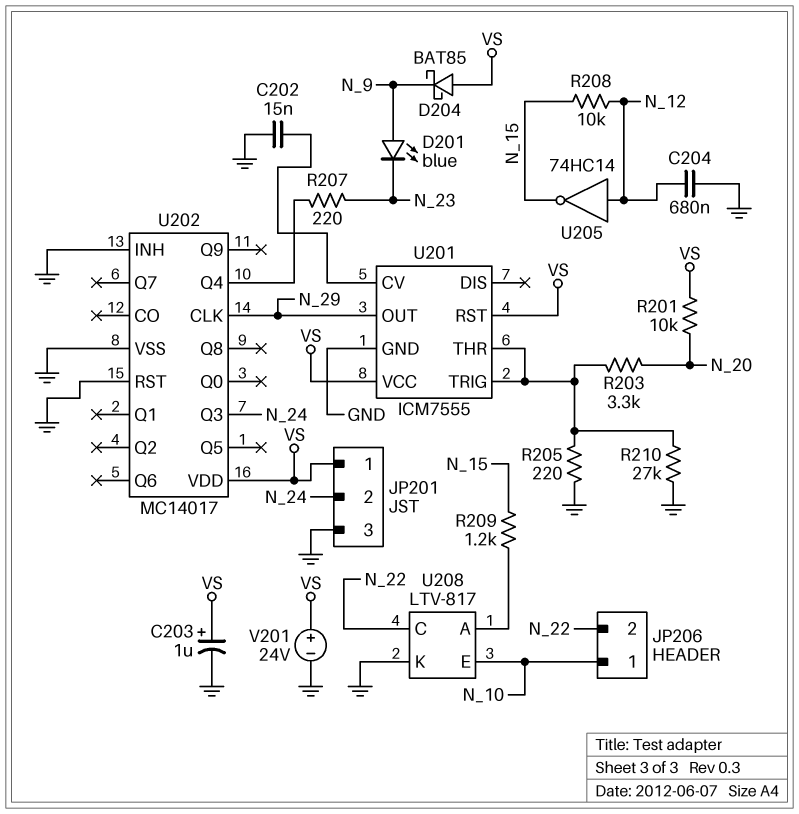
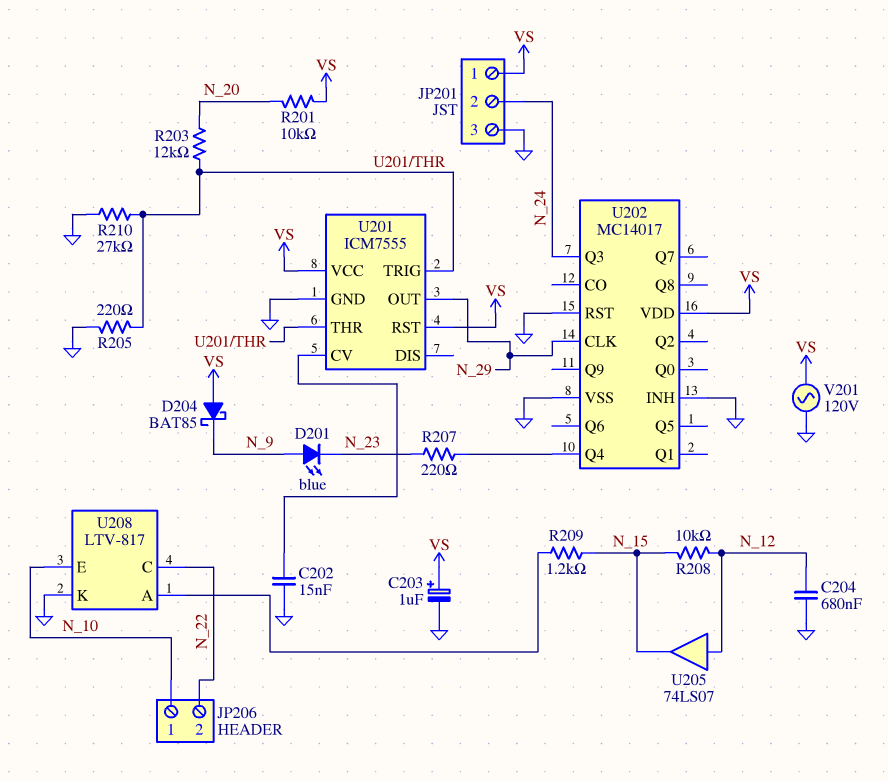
R203: 3.3k (N_20, U201/THR) -> 12k (N_20, U201/THR)
U205: NOT 74HC14 (in N_12, out N_15) -> buffer 74LS07 (in N_12, out N_15)
V201: 24V (plus VS, minus GND) -> AC 120V (GND, VS)

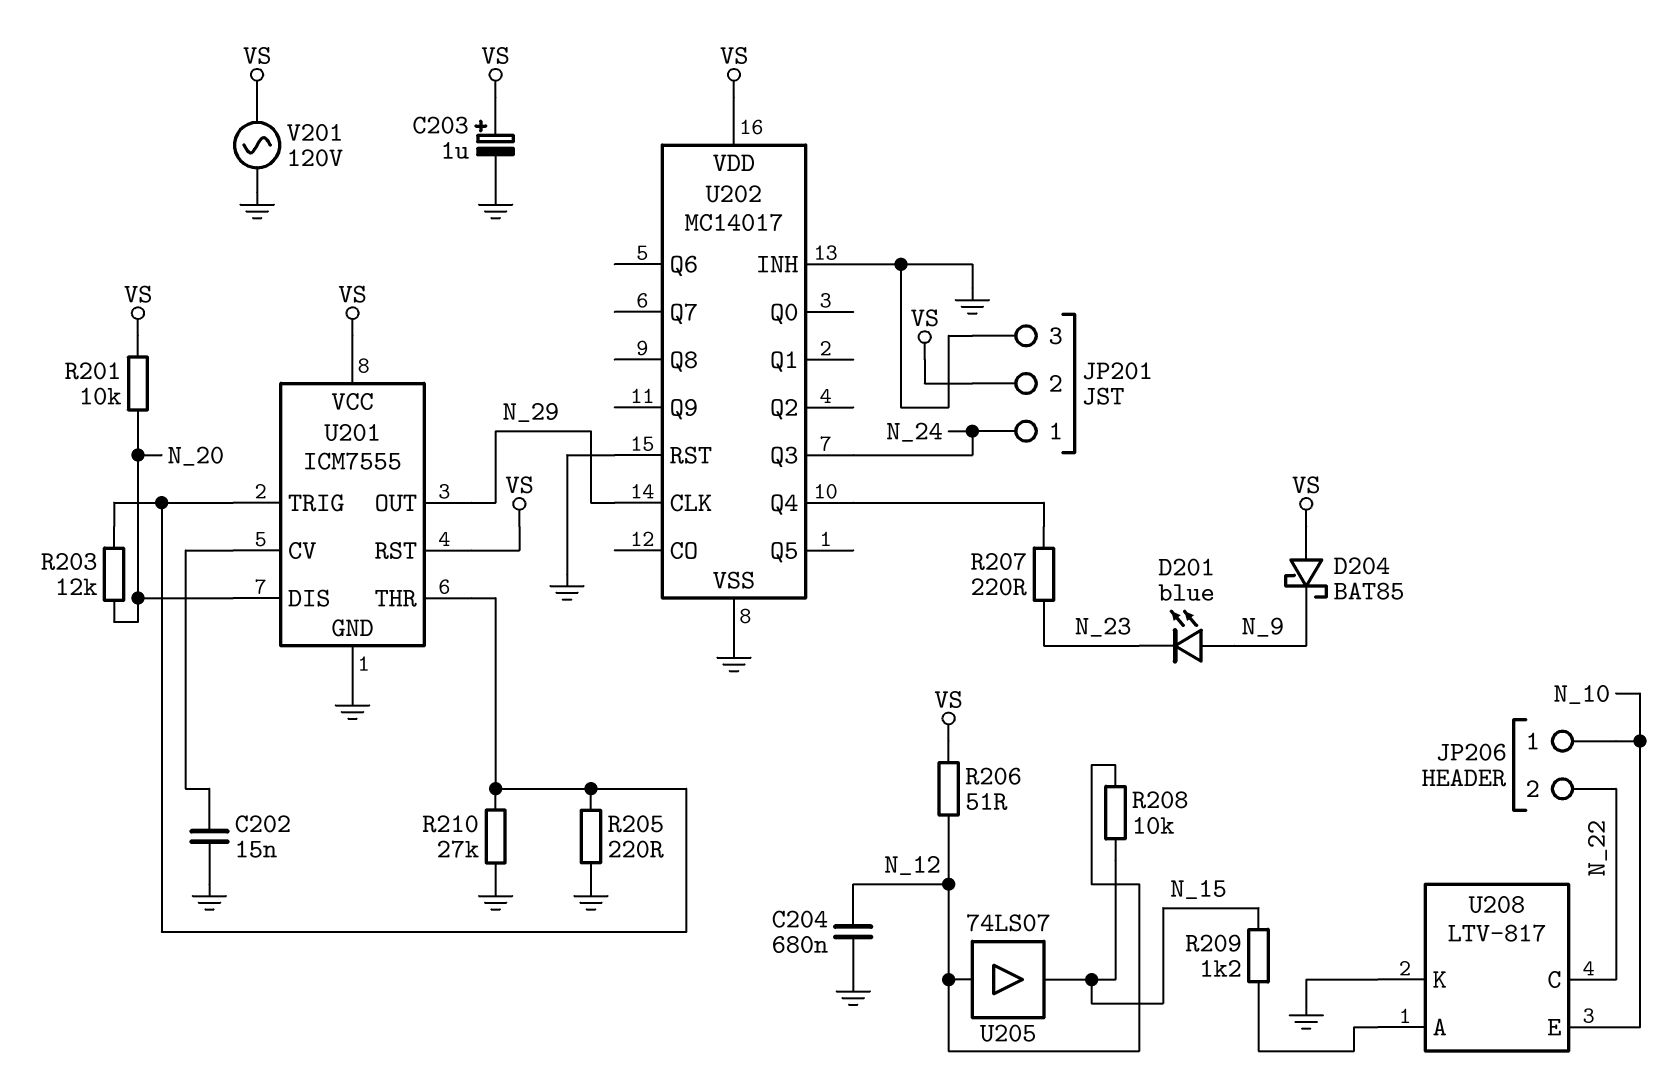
JP201 pin 1: VS -> N_24
JP201 pin 2: N_24 -> VS
R206: none -> 51 (N_12, VS)
U201 pin DIS: none -> N_20

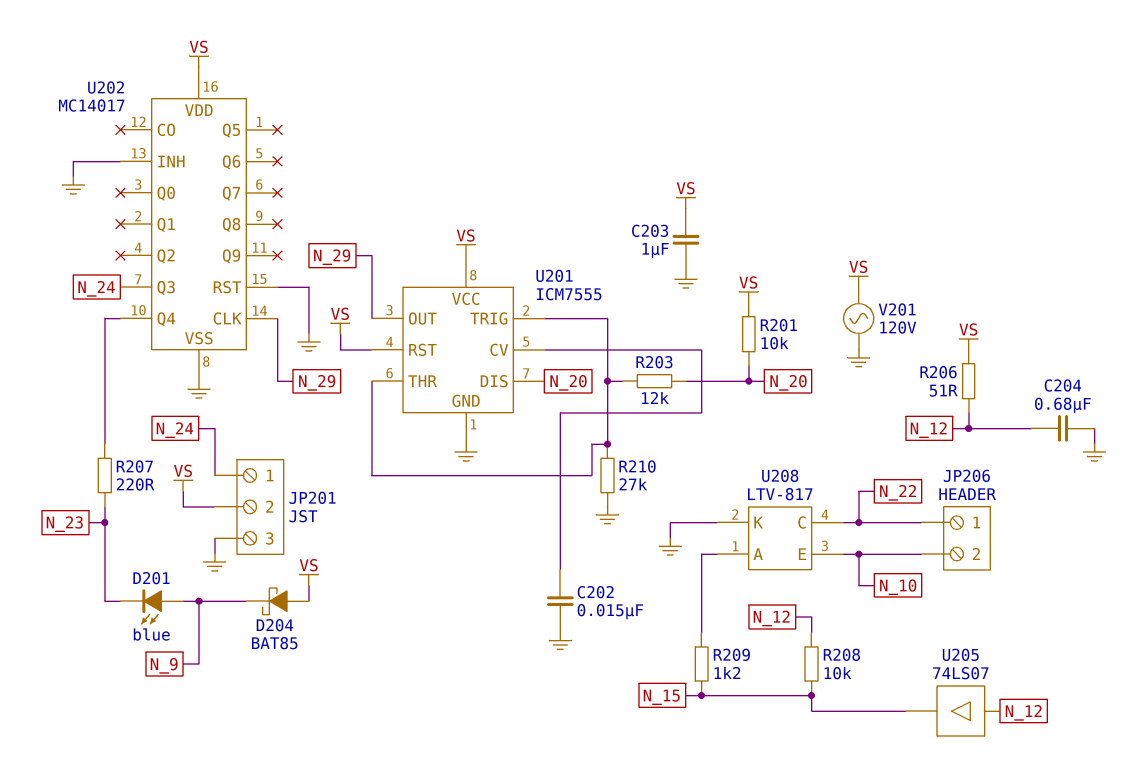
C203: 1uF (plus VS, minus GND) -> 1uF (GND, VS)
JP206 pin 1: N_10 -> N_22
JP206 pin 2: N_22 -> N_10
R205: 220 (GND, U201/THR) -> none

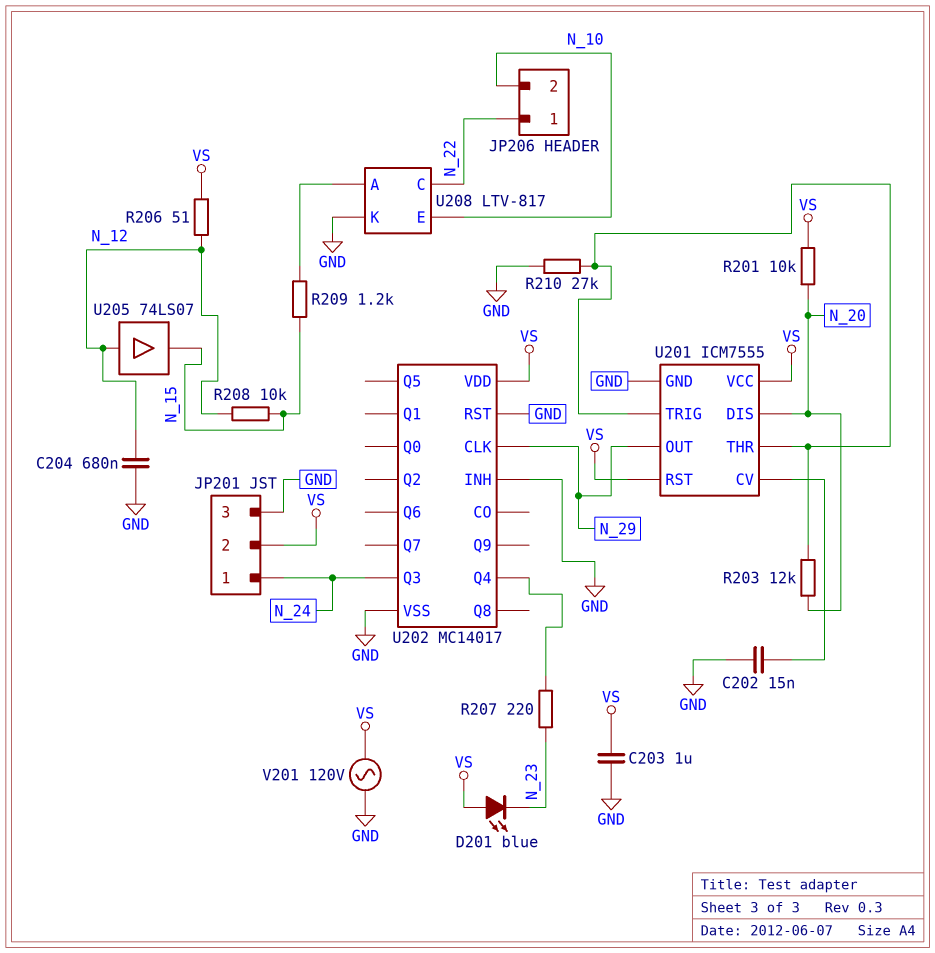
D201: LED blue (A N_9, K N_23) -> LED blue (A VS, K N_23)
D204: schottky BAT85 (A VS, K N_9) -> none

